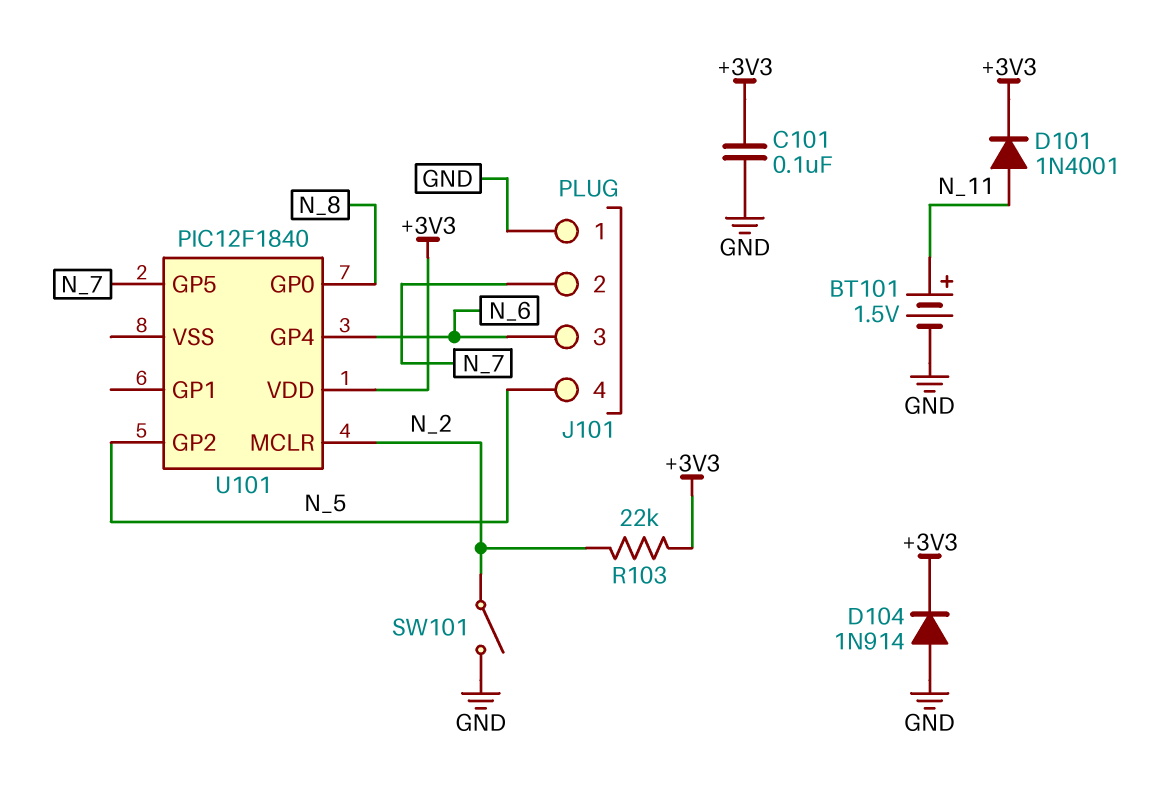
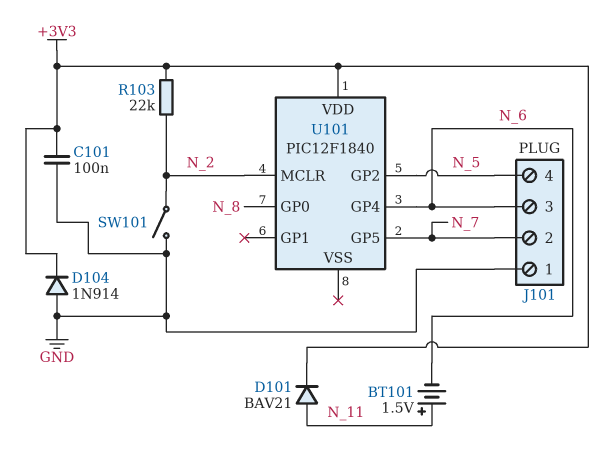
BT101: 1.5V (plus N_11, minus GND) -> 1.5V (plus N_11, minus N_6)
D101: diode 1N4001 (A N_11, K +3V3) -> diode BAV21 (A N_11, K +3V3)

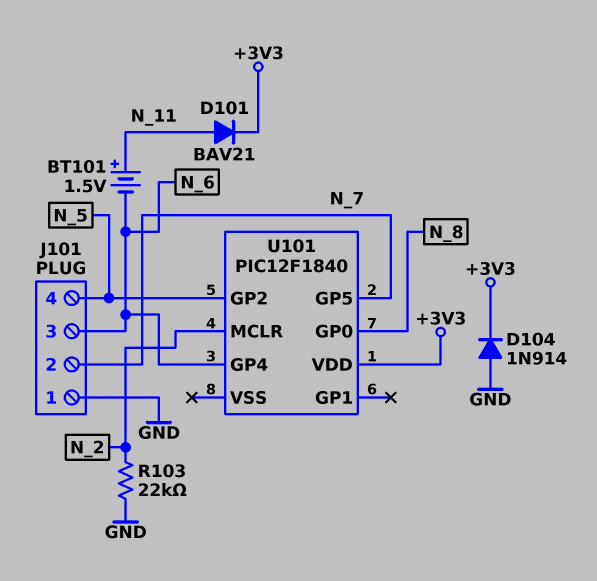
C101: 100nF (+3V3, GND) -> none
R103: 22k (+3V3, N_2) -> 22k (GND, N_2)
SW101: switch (GND, N_2) -> none

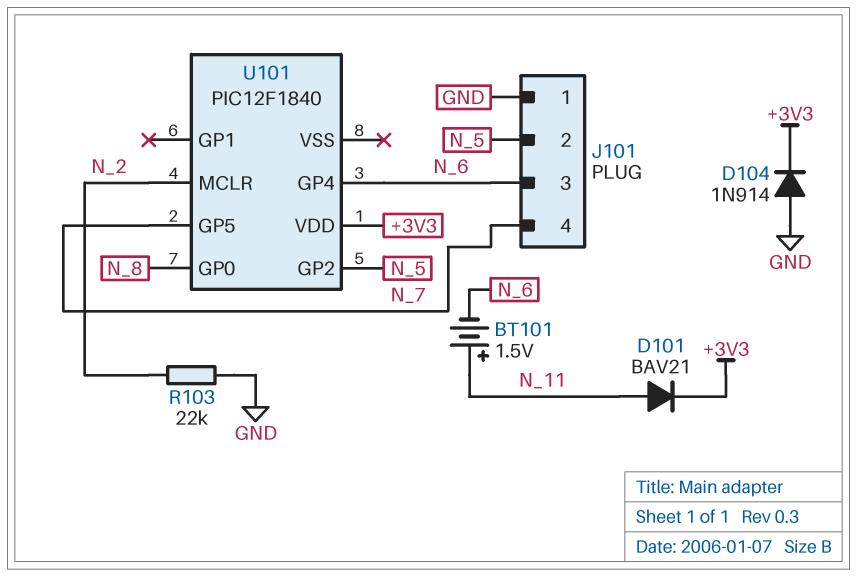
J101 pin 2: N_7 -> N_5
J101 pin 4: N_5 -> N_7

